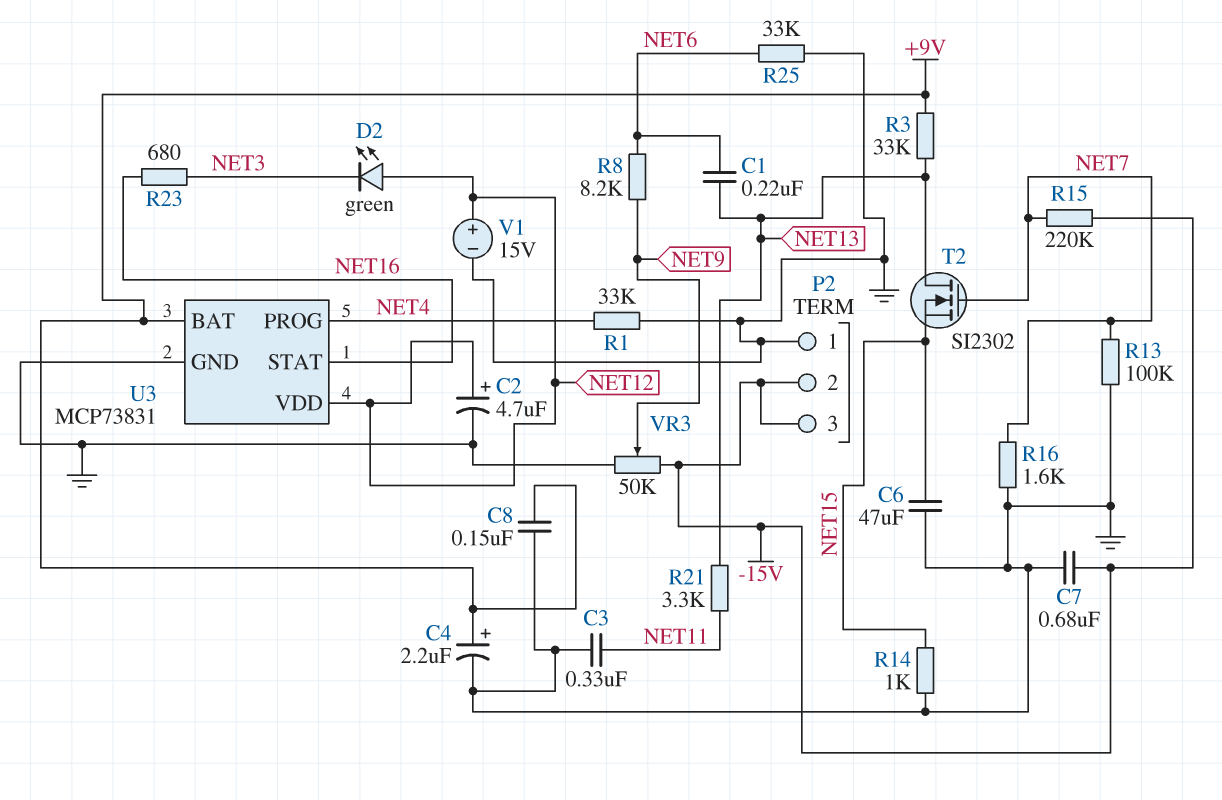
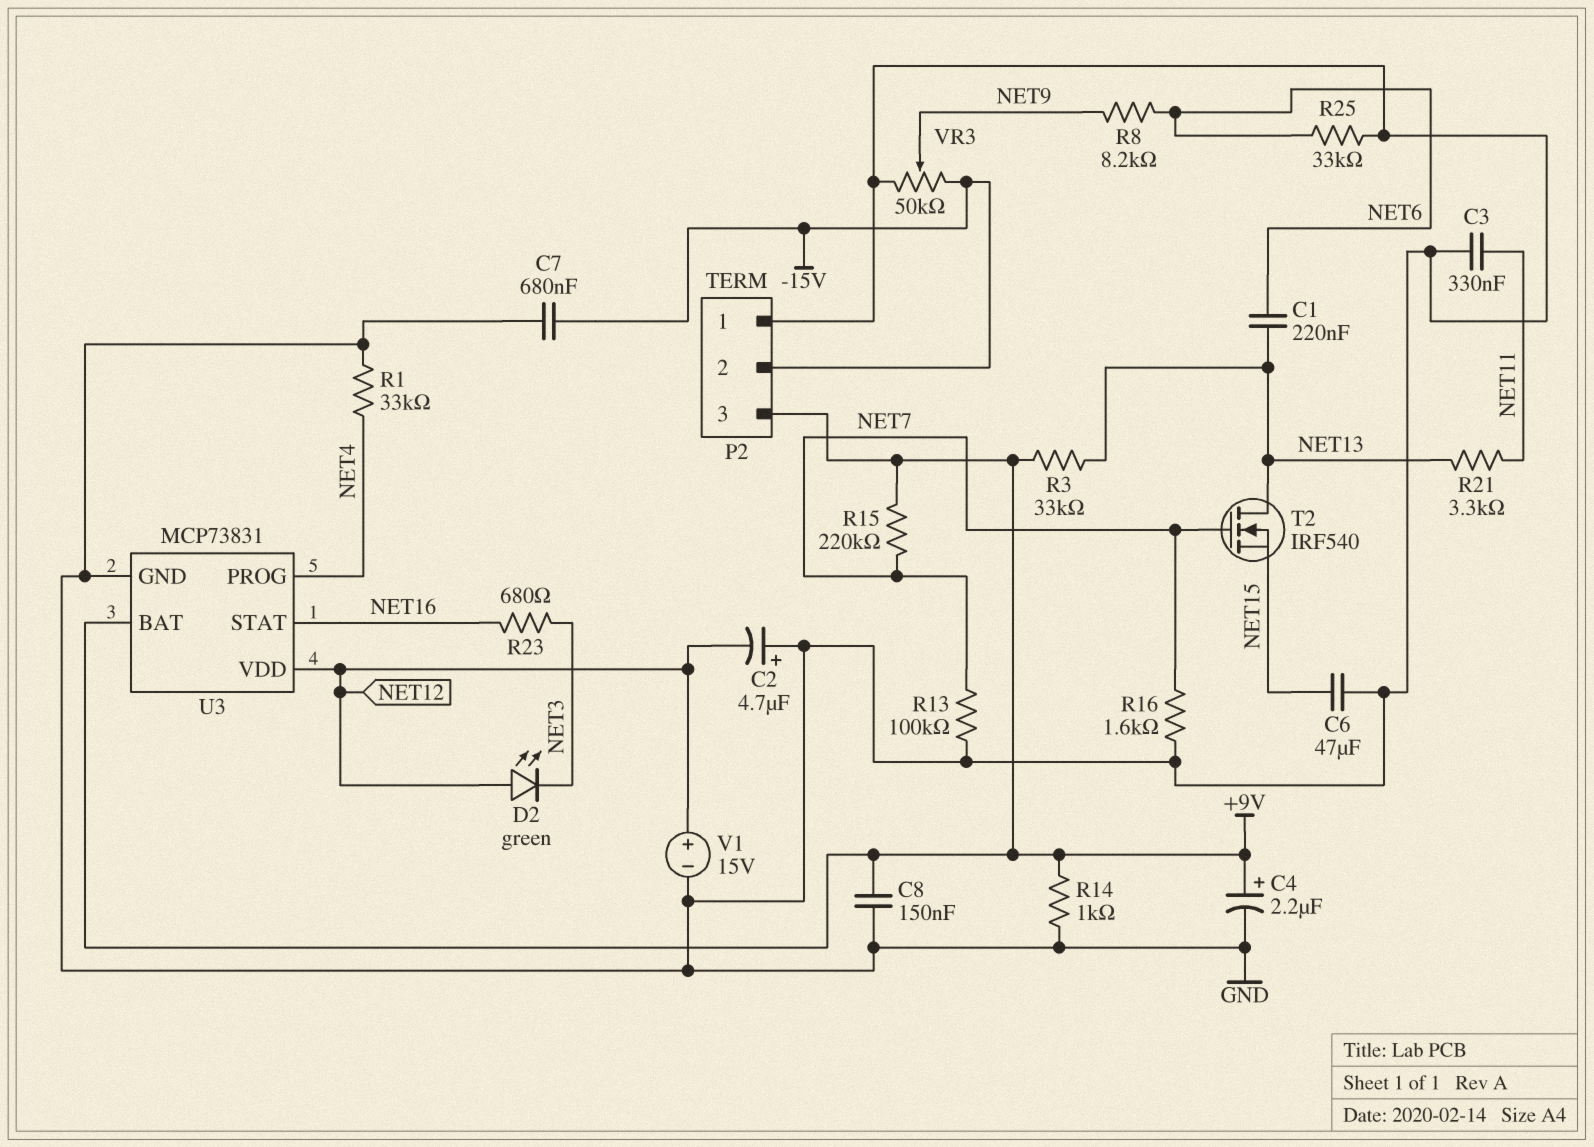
C2: 4.7uF (plus NET12, minus GND) -> 4.7uF (plus GND, minus NET12)
P2 pin 3: -15V -> +9V
R14: 1k (GND, NET15) -> 1k (+9V, GND)
R15: 220k (-15V, NET7) -> 220k (+9V, NET7)
T2: NMOS SI2302 (G NET7, D NET13, S NET15) -> NMOS IRF540 (G NET7, D NET13, S NET15)

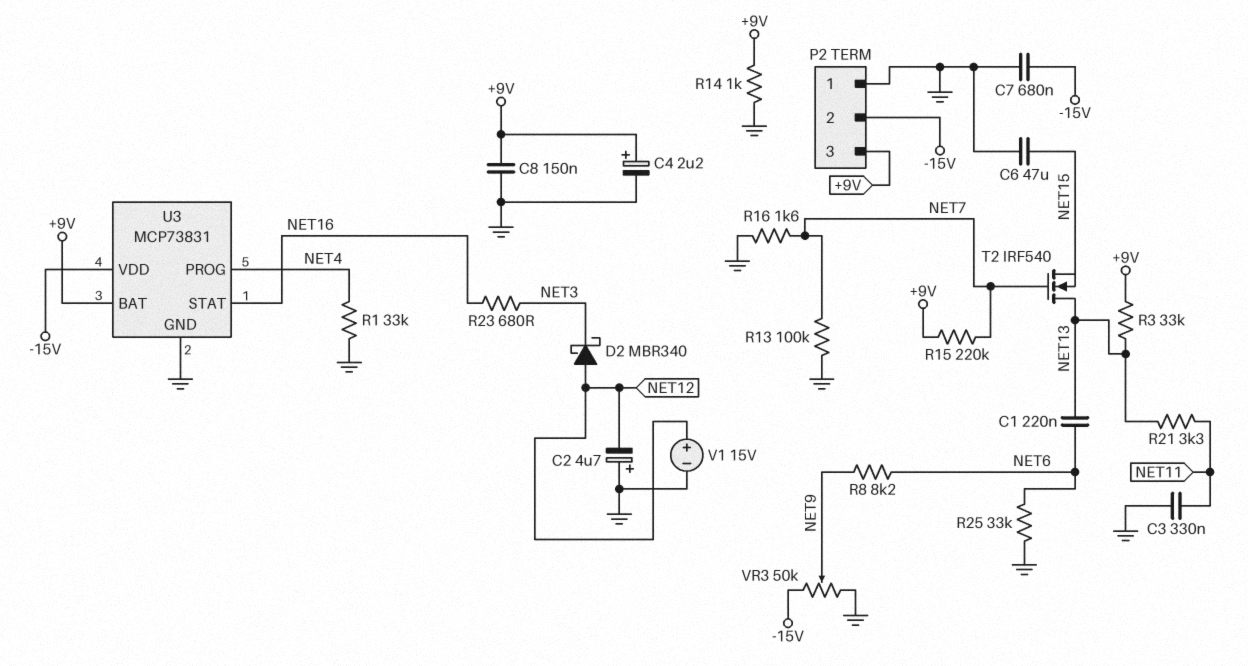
D2: LED green (A NET12, K NET3) -> schottky MBR340 (A NET12, K NET3)
U3 pin VDD: NET12 -> -15V

